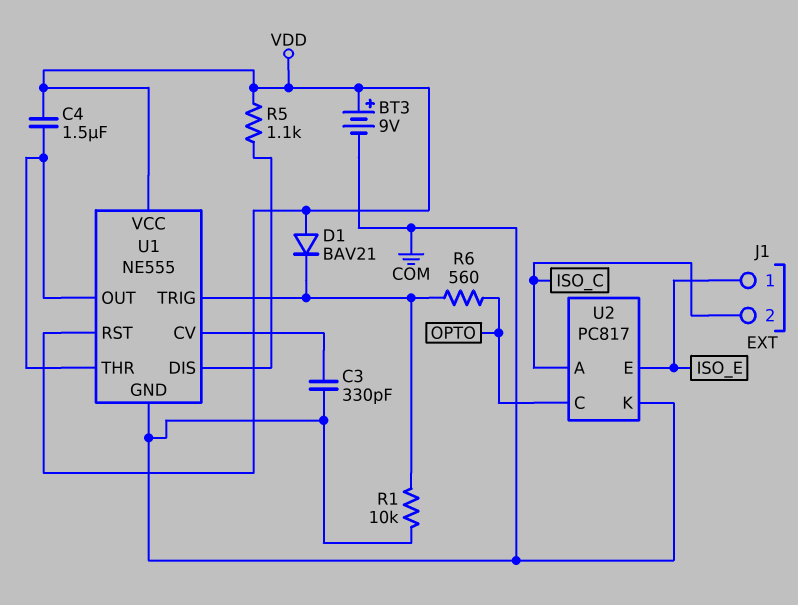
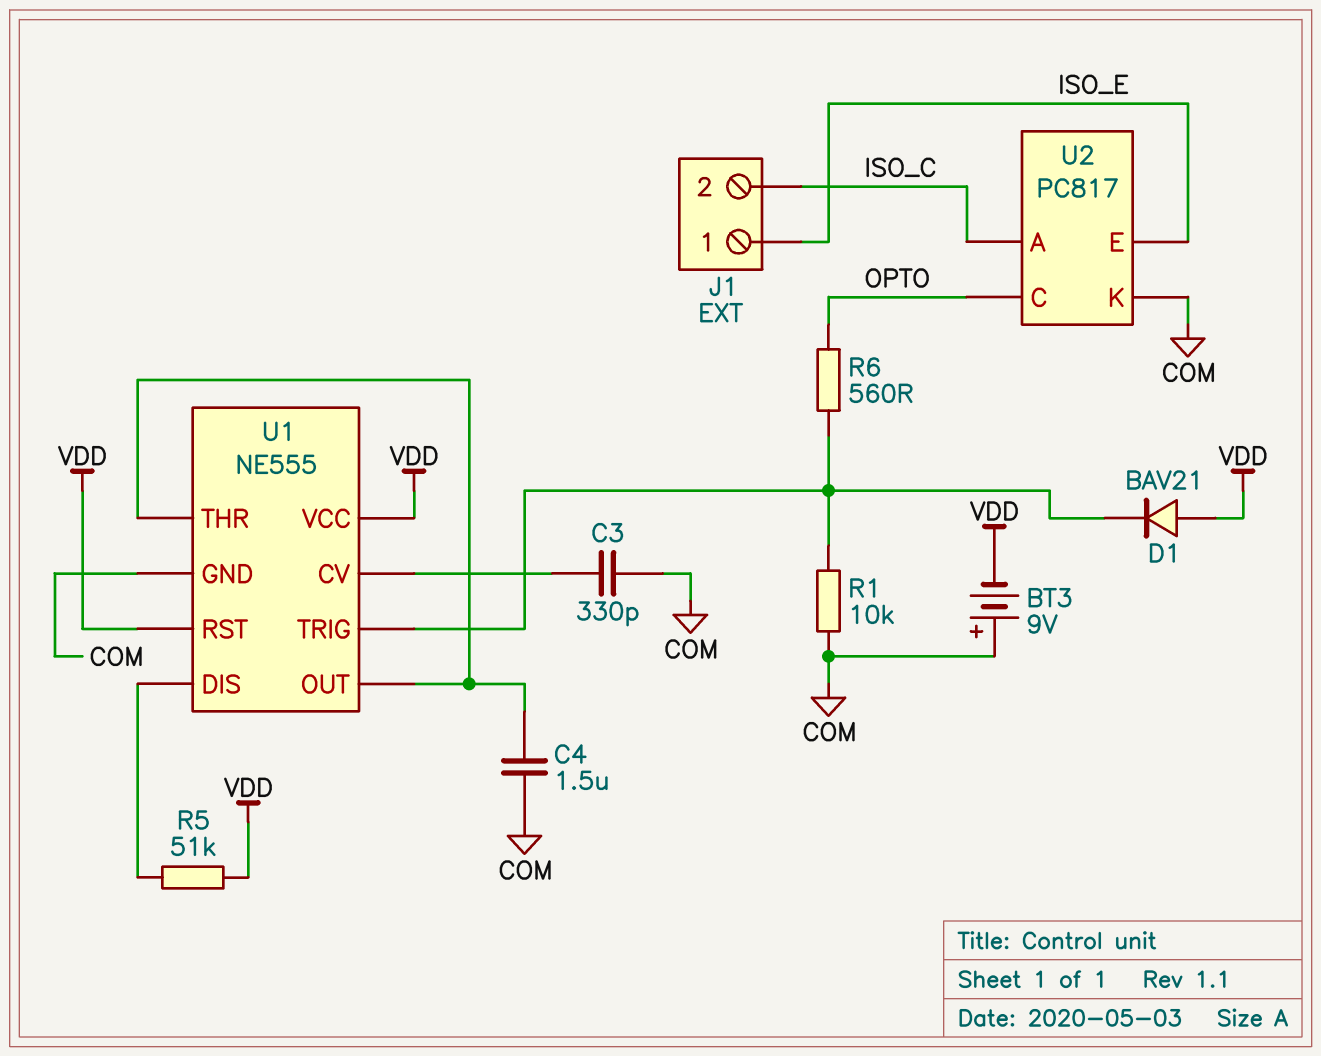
BT3: 9V (plus VDD, minus COM) -> 9V (plus COM, minus VDD)
C4: 1.5uF (U1/OUT, VDD) -> 1.5uF (COM, U1/OUT)
R5: 1.1k (U1/DIS, VDD) -> 51k (U1/DIS, VDD)

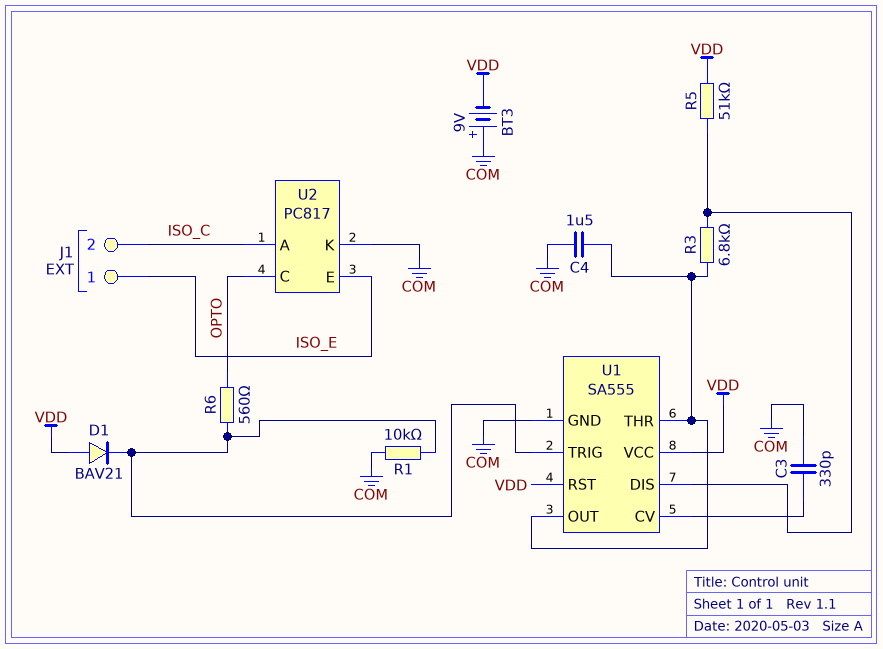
R3: none -> 6.8k (U1/DIS, U1/OUT)
U1: NE555 -> SA555

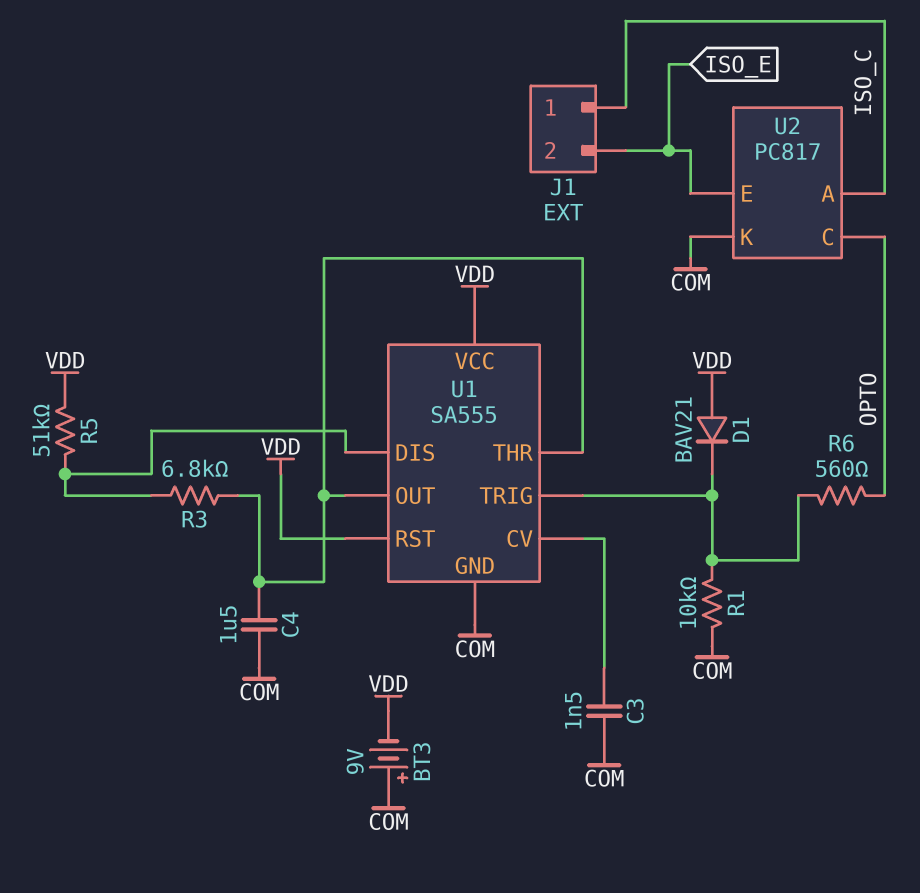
C3: 330pF (COM, U1/CV) -> 1.5nF (COM, U1/CV)
J1 pin 1: ISO_E -> ISO_C
J1 pin 2: ISO_C -> ISO_E

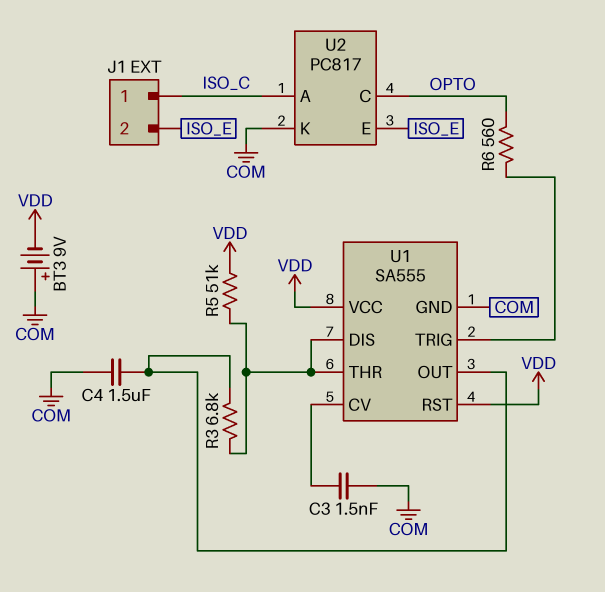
D1: diode BAV21 (A VDD, K U1/TRIG) -> none
R1: 10k (COM, U1/TRIG) -> none
U1 pin THR: U1/OUT -> U1/DIS

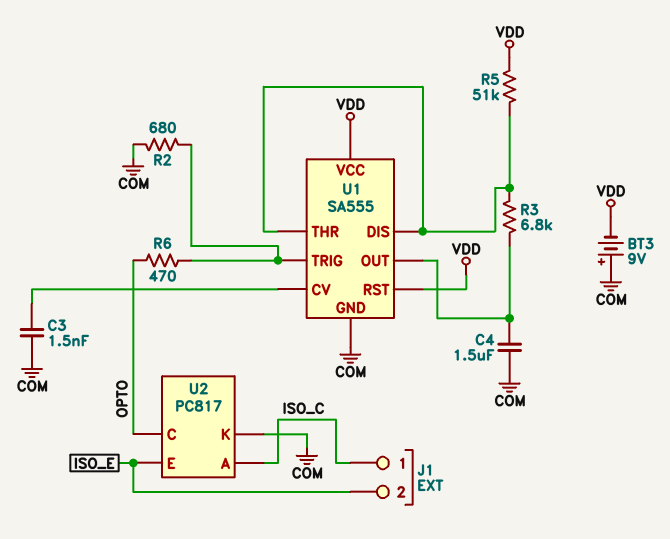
R2: none -> 680 (COM, U1/TRIG)
R6: 560 (OPTO, U1/TRIG) -> 470 (OPTO, U1/TRIG)

